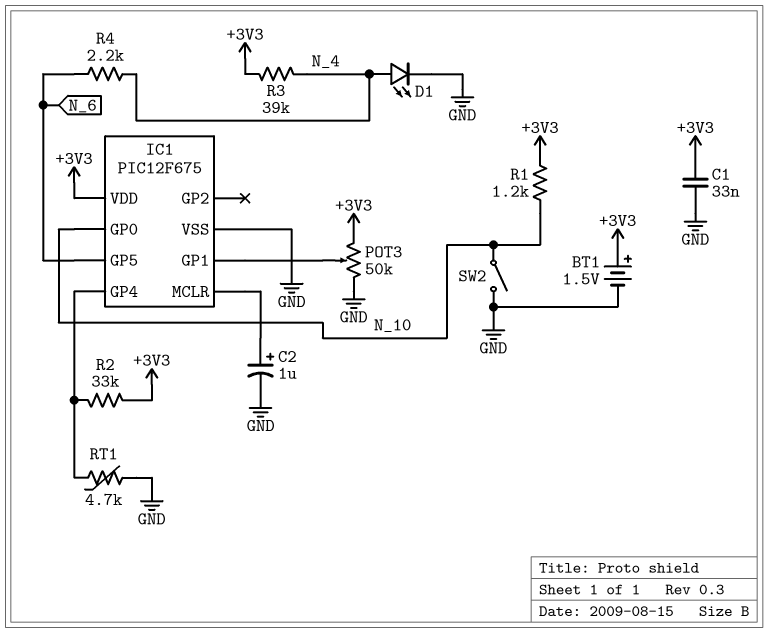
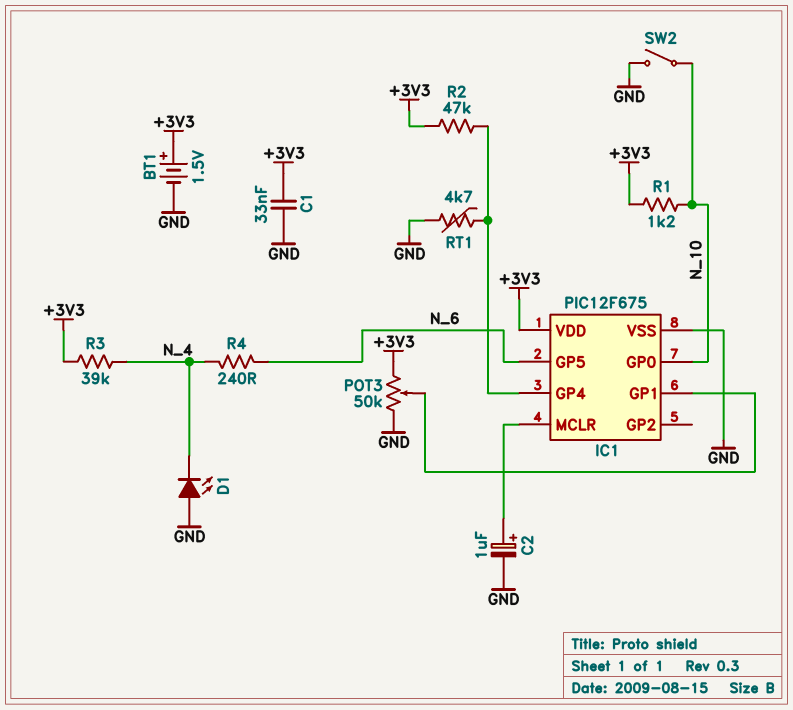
D1: LED (A N_4, K GND) -> LED (A GND, K N_4)
R2: 33k (+3V3, IC1/GP4) -> 47k (+3V3, IC1/GP4)
R4: 2.2k (N_4, N_6) -> 240 (N_4, N_6)

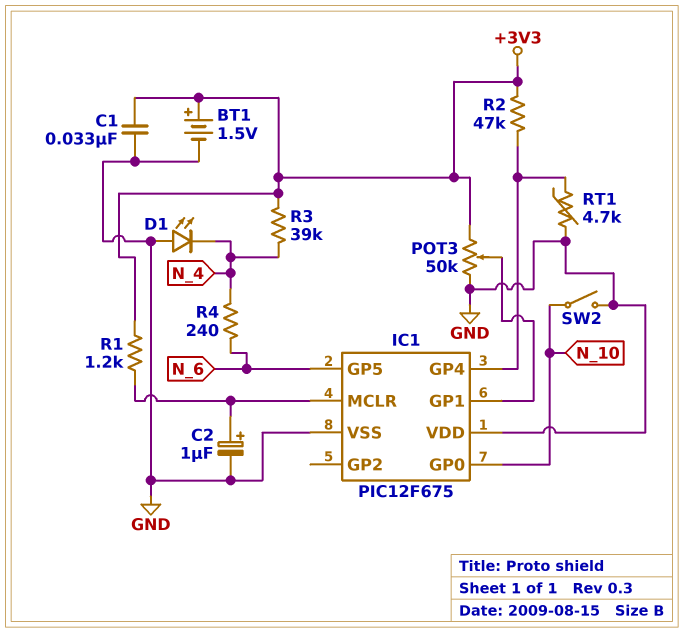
IC1 pin VDD: +3V3 -> GND
R1: 1.2k (+3V3, N_10) -> 1.2k (+3V3, IC1/MCLR)

